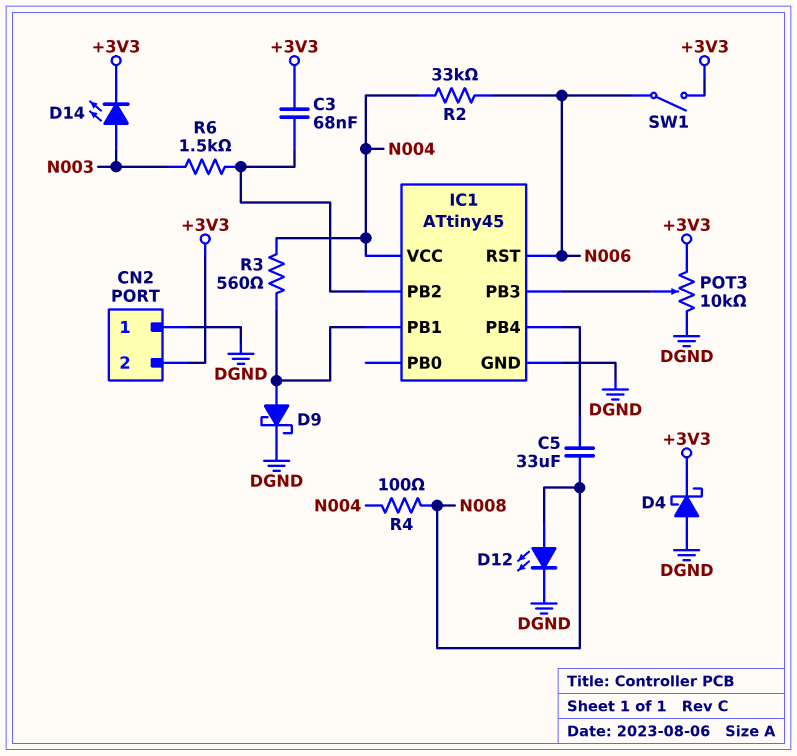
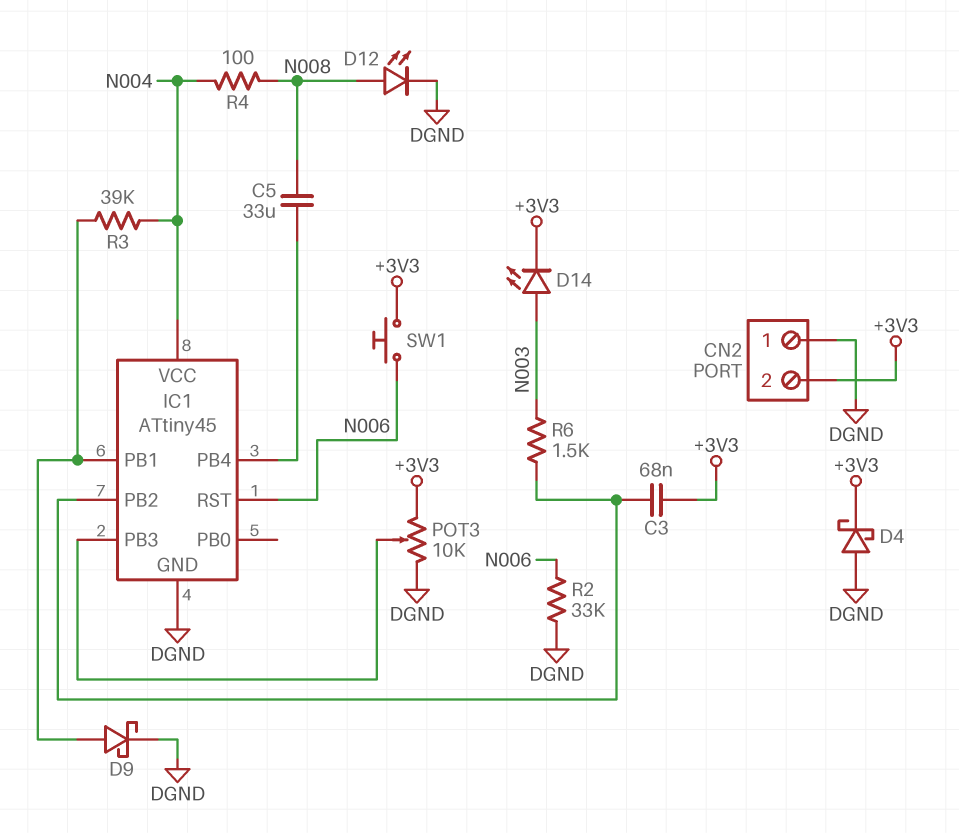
R2: 33k (N004, N006) -> 33k (DGND, N006)
R3: 560 (IC1/PB1, N004) -> 39k (IC1/PB1, N004)
SW1: switch (+3V3, N006) -> button (+3V3, N006)

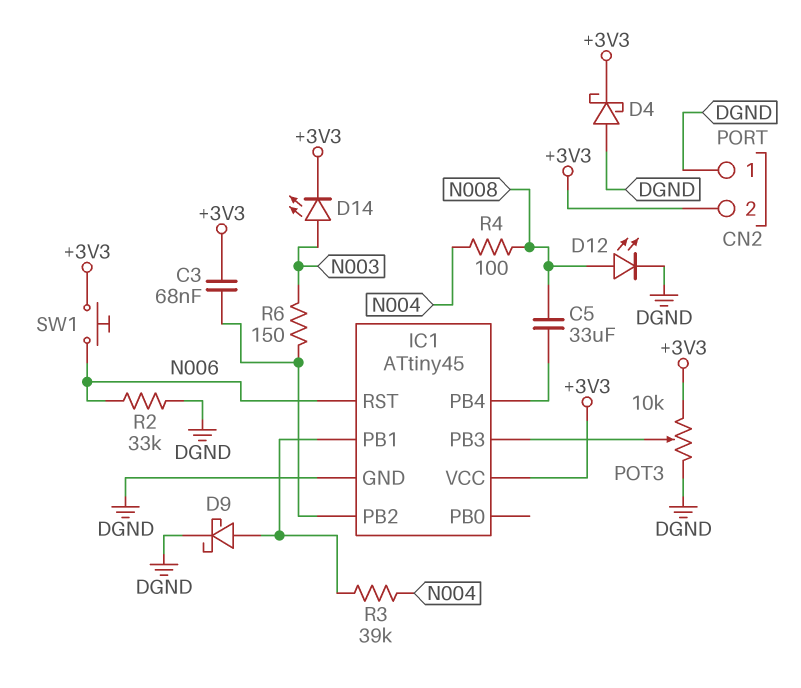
IC1 pin VCC: N004 -> +3V3
R6: 1.5k (IC1/PB2, N003) -> 150 (IC1/PB2, N003)

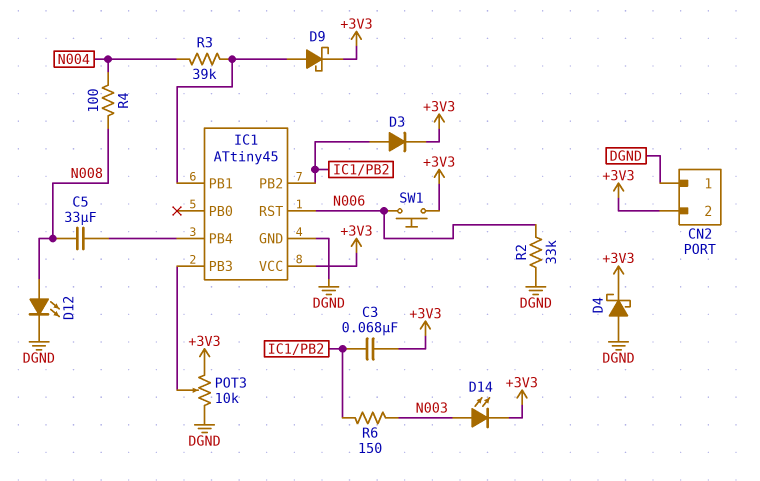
D3: none -> diode (A IC1/PB2, K +3V3)
D9: schottky (A IC1/PB1, K DGND) -> schottky (A IC1/PB1, K +3V3)

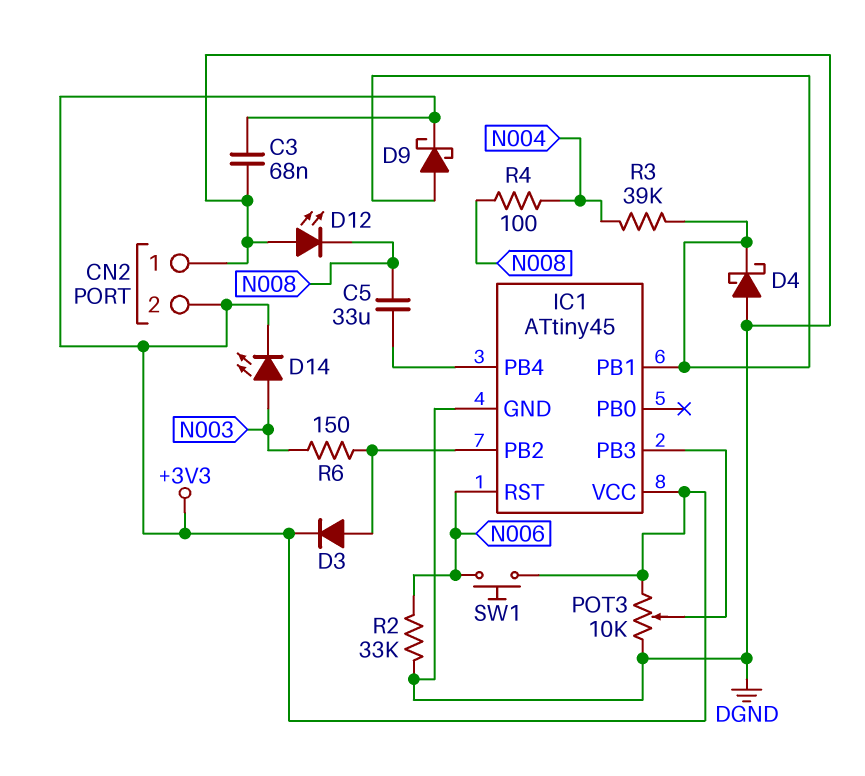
C3: 68nF (+3V3, IC1/PB2) -> 68nF (+3V3, DGND)
D4: schottky (A DGND, K +3V3) -> schottky (A DGND, K IC1/PB1)
D12: LED (A N008, K DGND) -> LED (A DGND, K N008)

